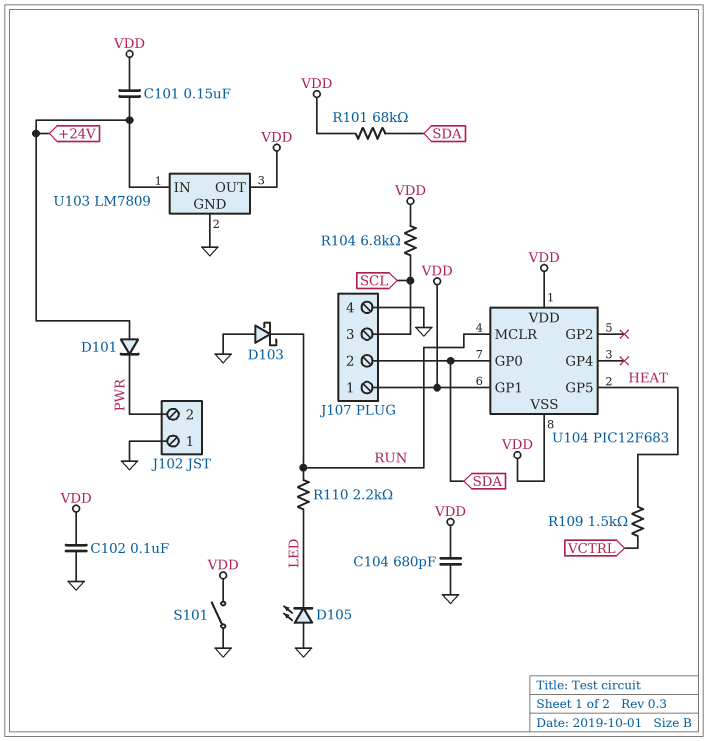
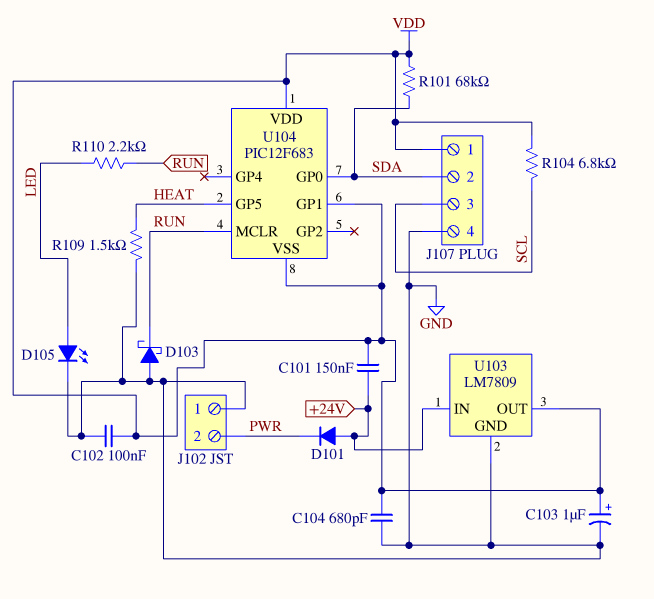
C103: none -> 1uF (plus VDD, minus GND)
D105: LED (A GND, K LED) -> LED (A LED, K GND)
R109: 1.5k (HEAT, VCTRL) -> 1.5k (GND, HEAT)
S101: switch (GND, VDD) -> none

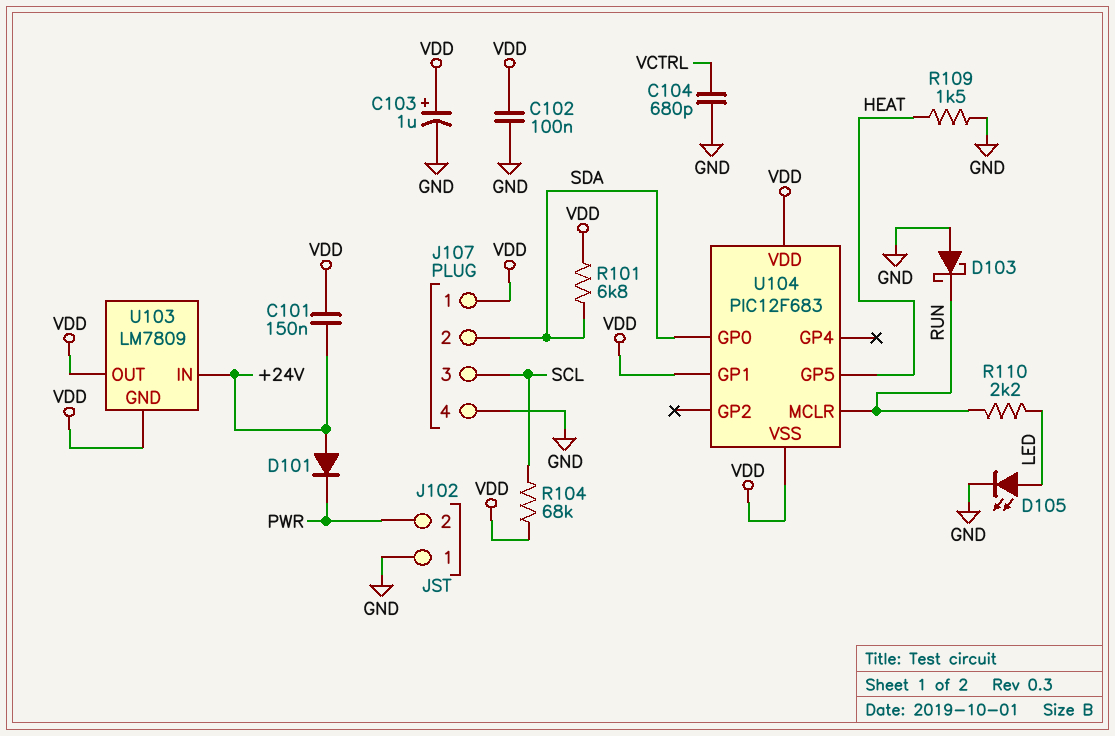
C104: 680pF (GND, VDD) -> 680pF (GND, VCTRL)
R101: 68k (SDA, VDD) -> 6.8k (SDA, VDD)
R104: 6.8k (SCL, VDD) -> 68k (SCL, VDD)
U103 pin GND: GND -> VDD

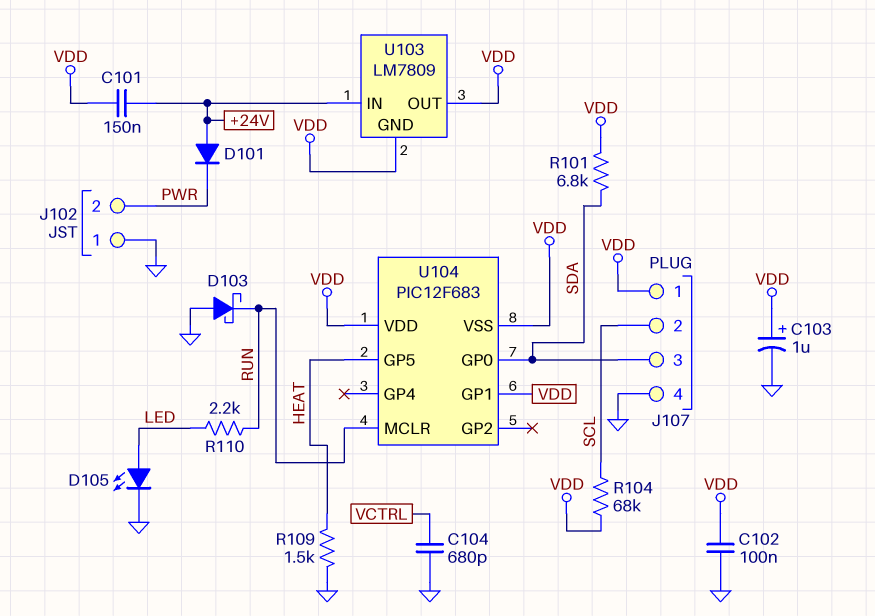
J107 pin 2: SDA -> SCL
J107 pin 3: SCL -> SDA

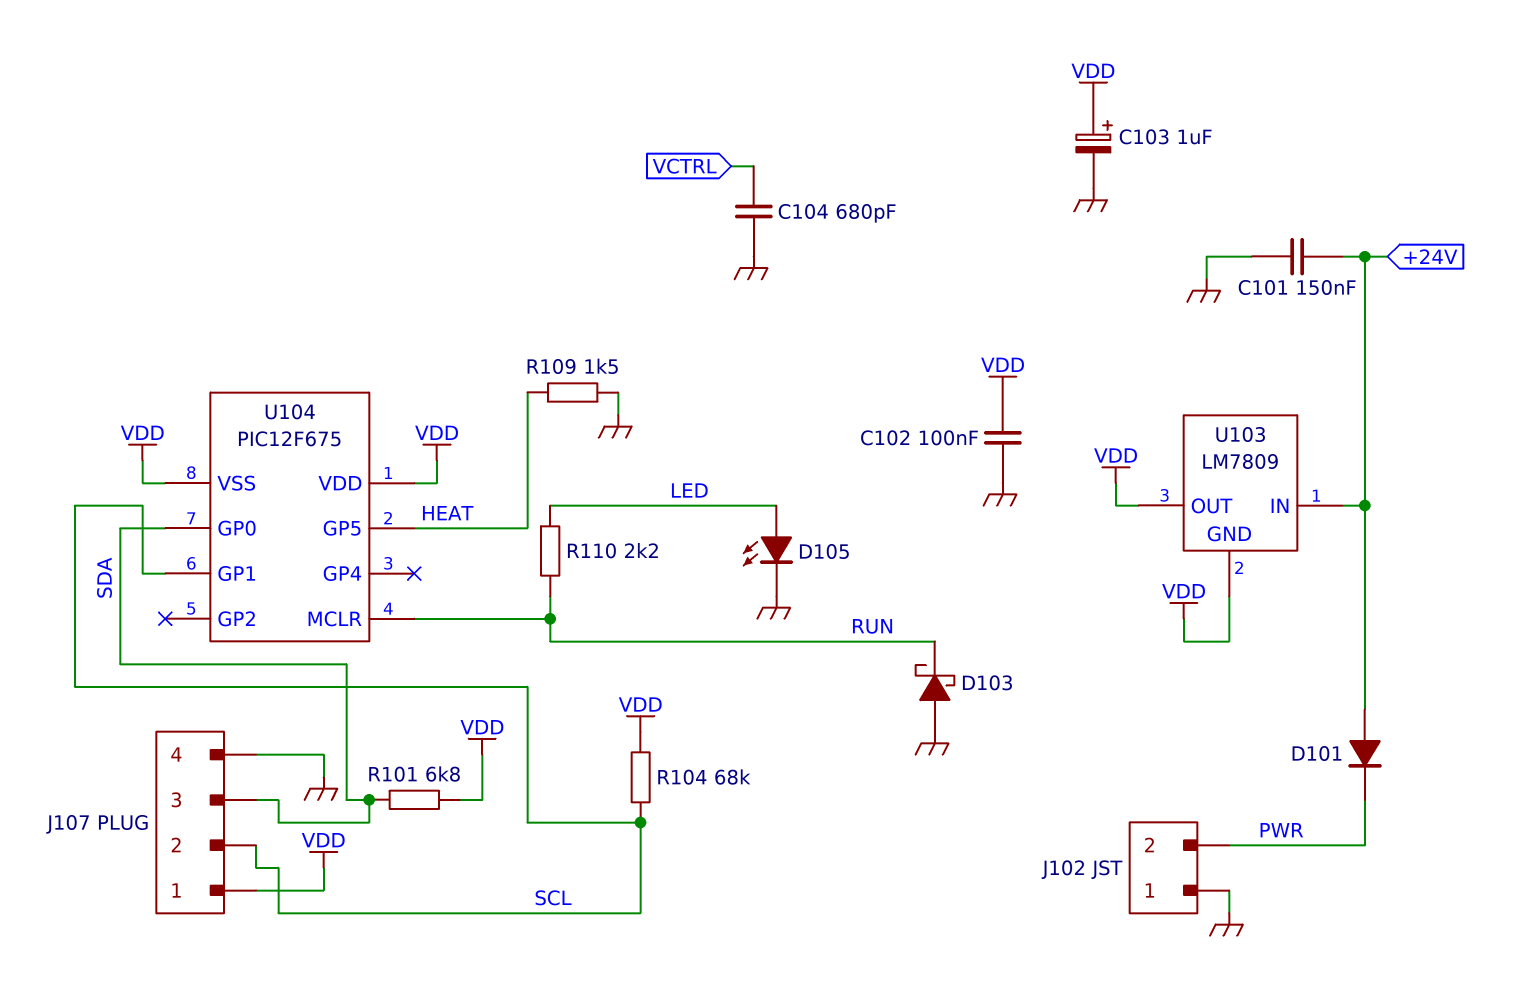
C101: 150nF (+24V, VDD) -> 150nF (+24V, GND)
U104: PIC12F683 -> PIC12F675
U104 pin GP1: VDD -> SCL

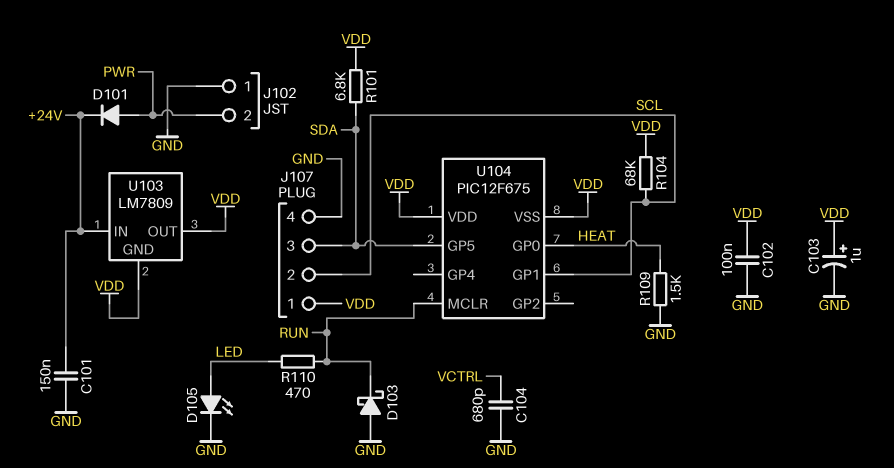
D101: diode (A +24V, K PWR) -> diode (A PWR, K +24V)
R110: 2.2k (LED, RUN) -> 470 (LED, RUN)
U104 pin GP0: SDA -> HEAT
U104 pin GP5: HEAT -> SDA

